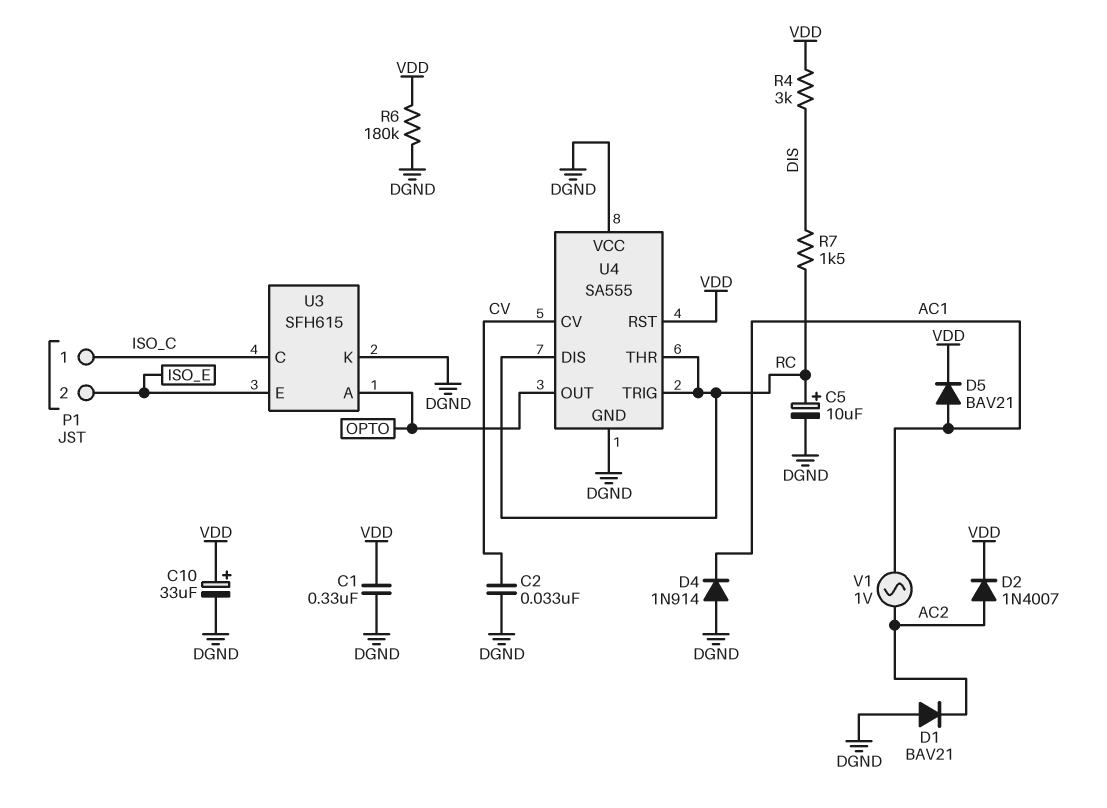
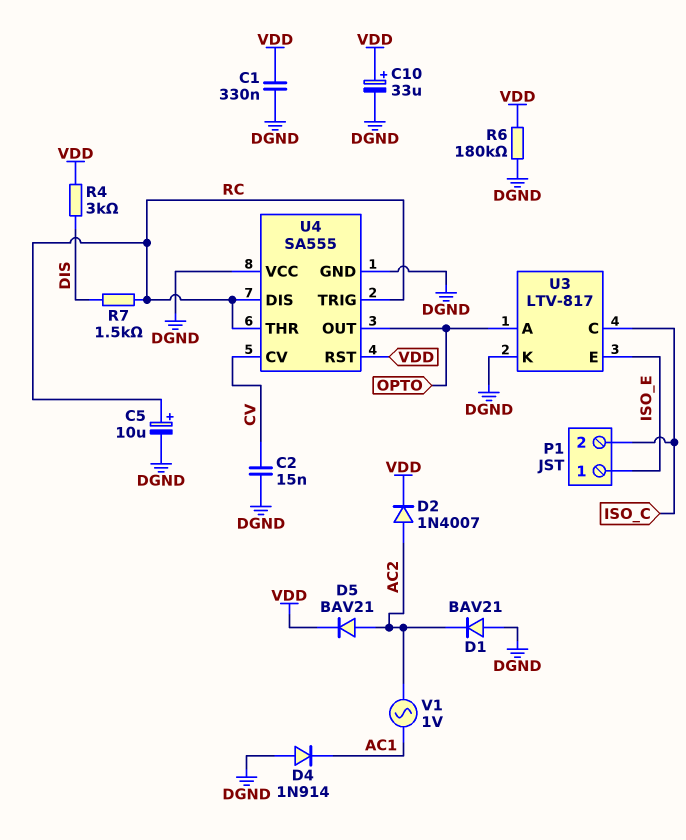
C2: 33nF (CV, DGND) -> 15nF (CV, DGND)
D5: diode BAV21 (A AC1, K VDD) -> diode BAV21 (A AC2, K VDD)
P1 pin 1: ISO_C -> ISO_E
P1 pin 2: ISO_E -> ISO_C
U3: SFH615 -> LTV-817

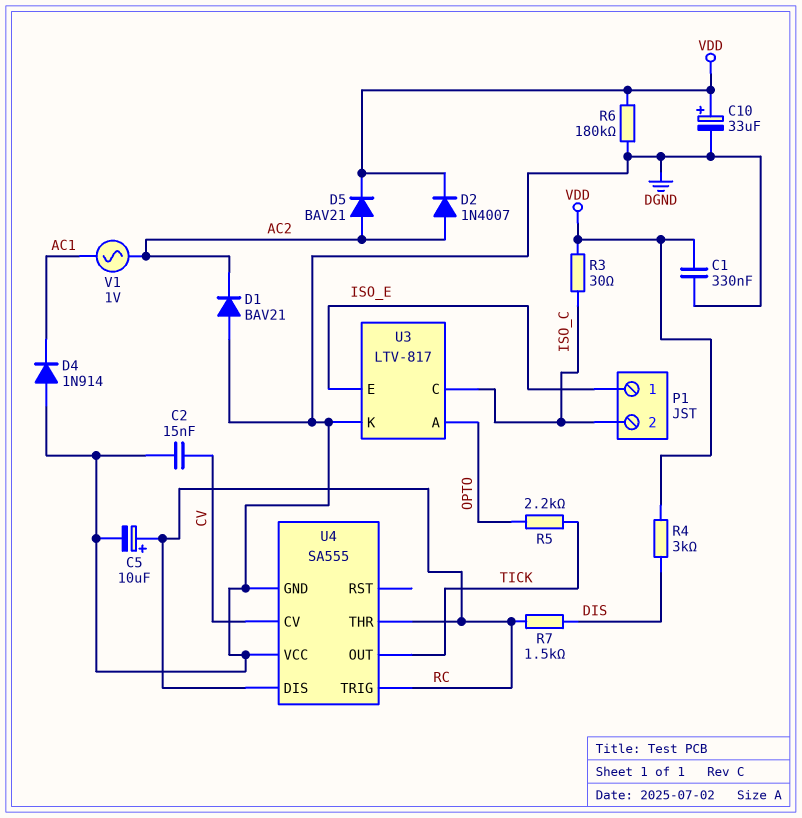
R3: none -> 30 (ISO_C, VDD)
R5: none -> 2.2k (OPTO, TICK)
U4 pin OUT: OPTO -> TICK
U4 pin RST: VDD -> none

